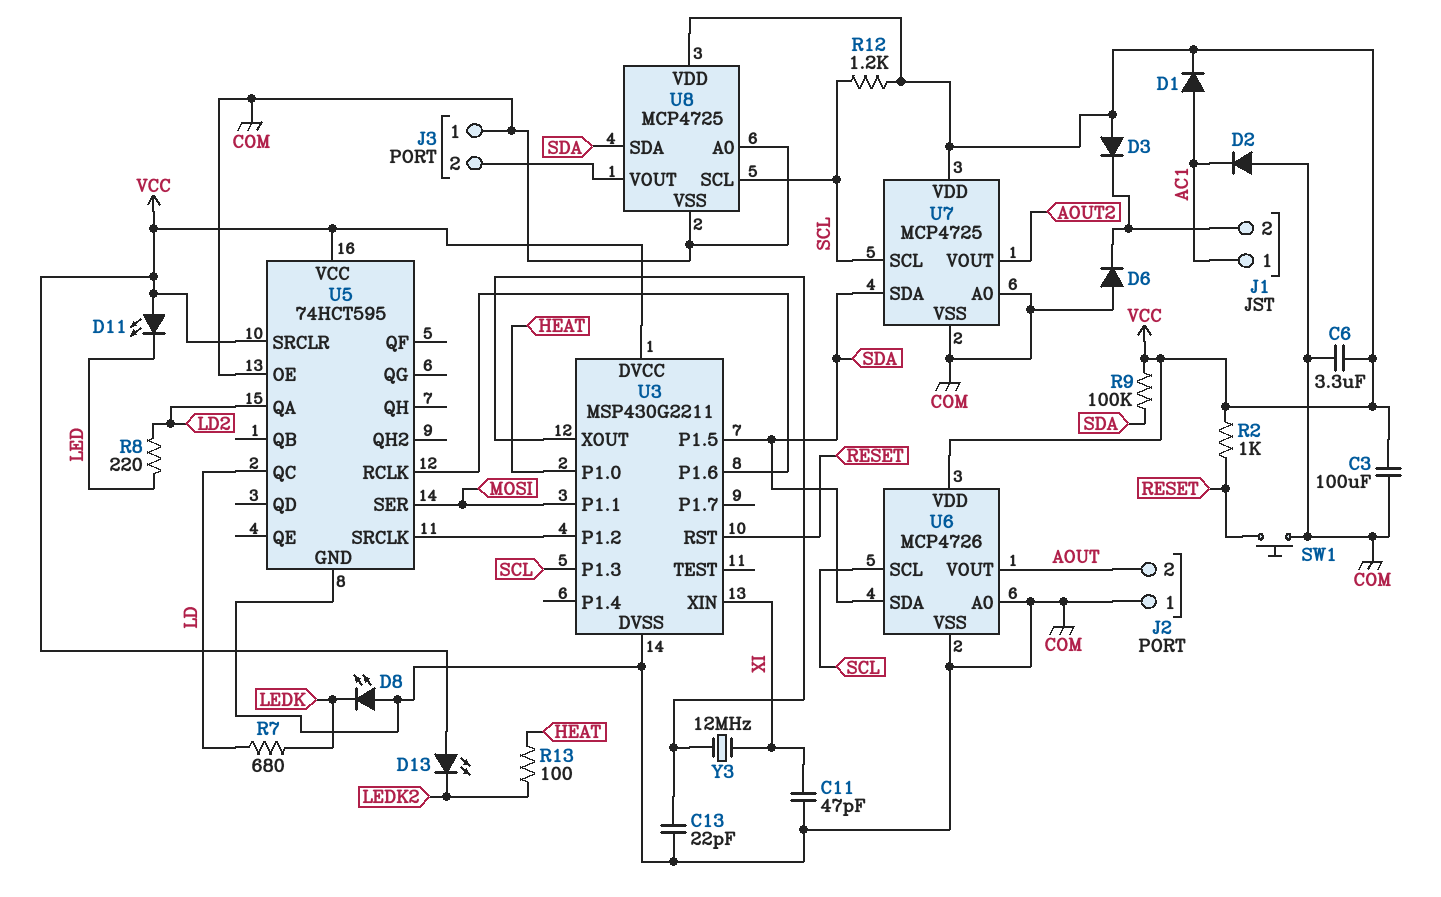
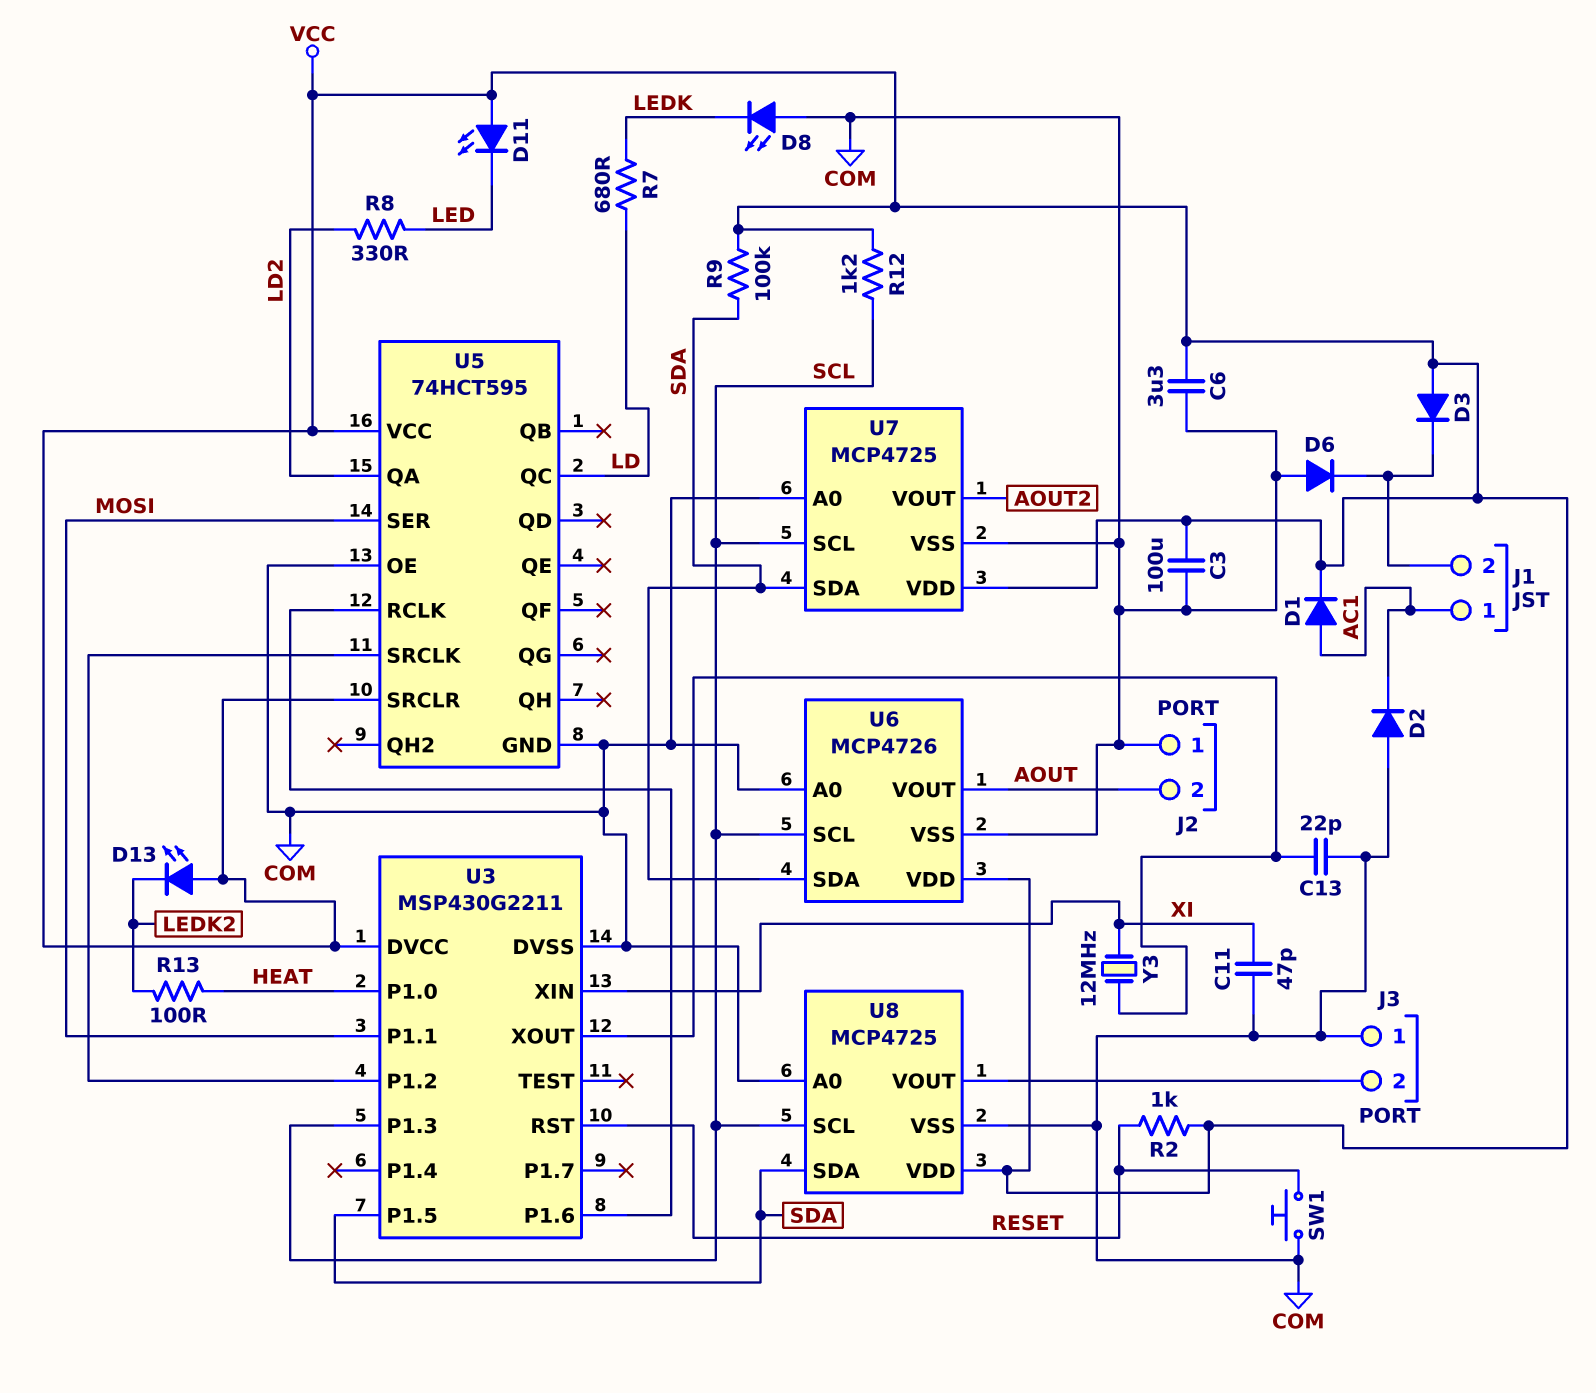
R8: 220 (LD2, LED) -> 330 (LD2, LED)

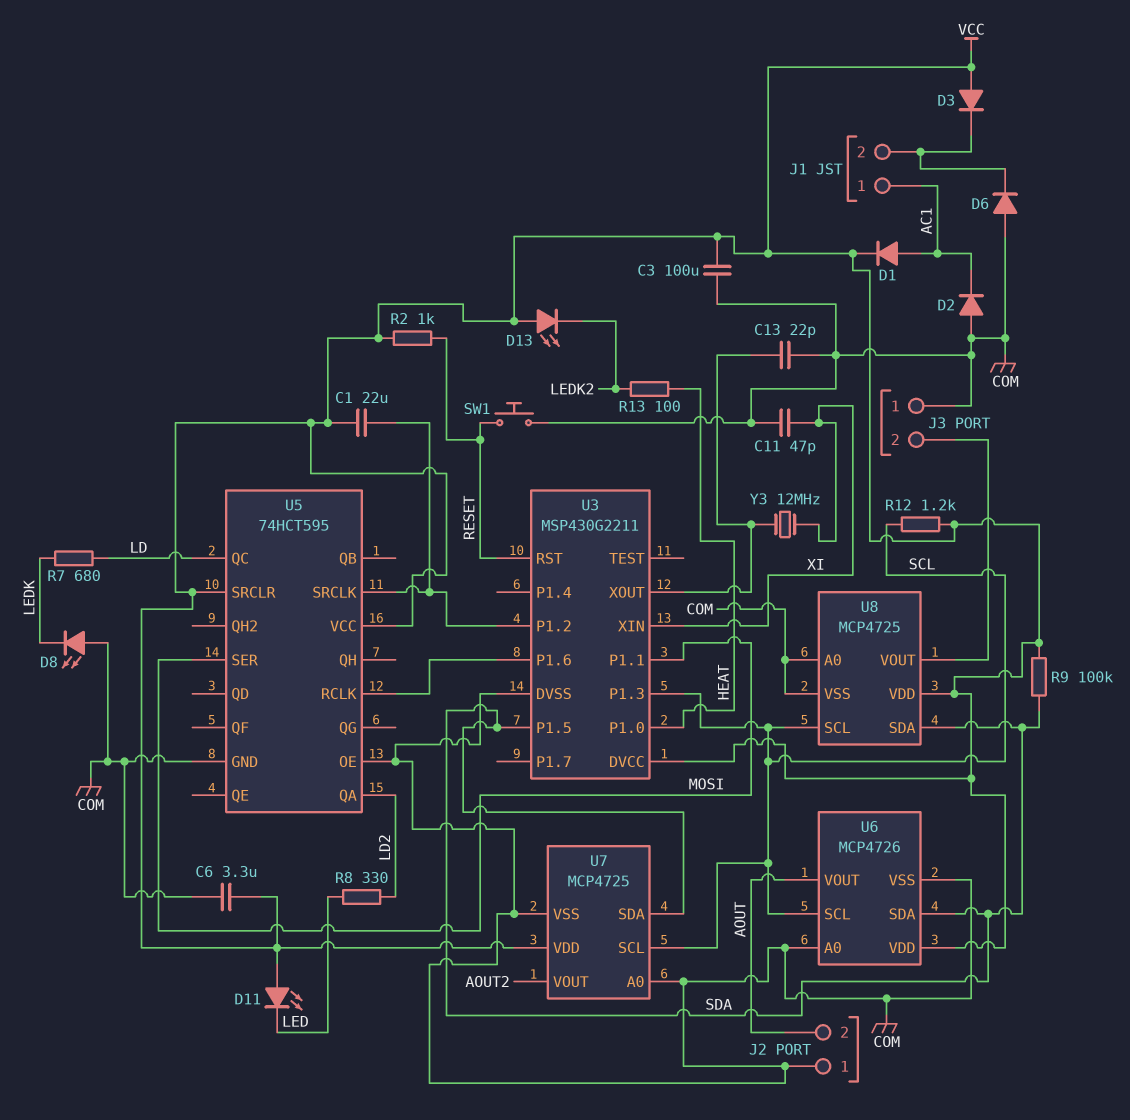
C1: none -> 22uF (U3/P1.2, VCC)

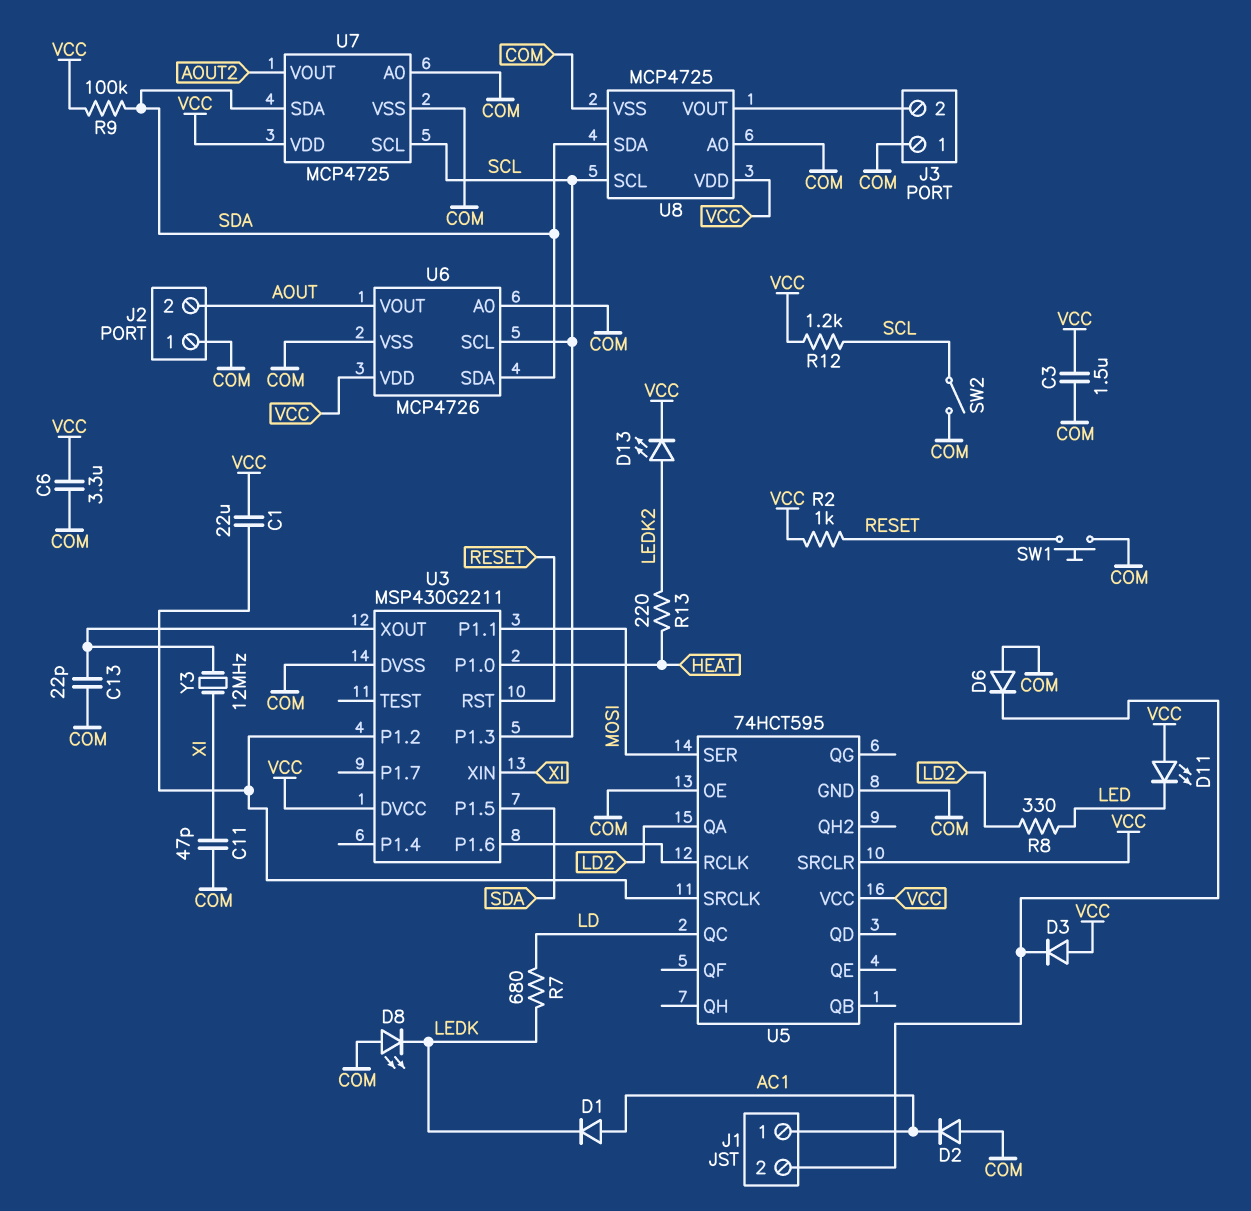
C3: 100uF (COM, VCC) -> 1.5uF (COM, VCC)
D1: diode (A AC1, K VCC) -> diode (A AC1, K LEDK)
D13: LED (A VCC, K LEDK2) -> LED (A LEDK2, K VCC)
R13: 100 (HEAT, LEDK2) -> 220 (HEAT, LEDK2)
SW2: none -> switch (COM, SCL)

